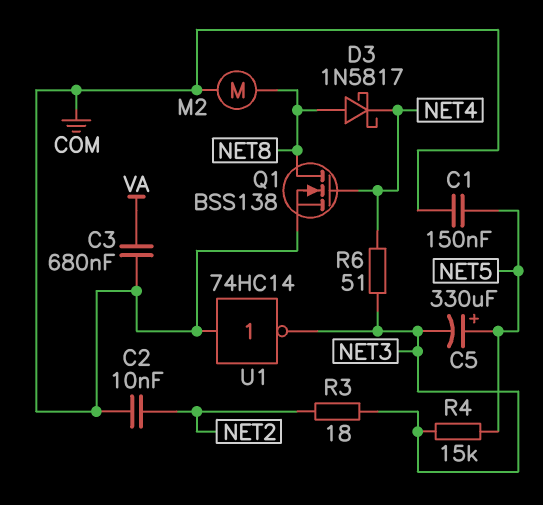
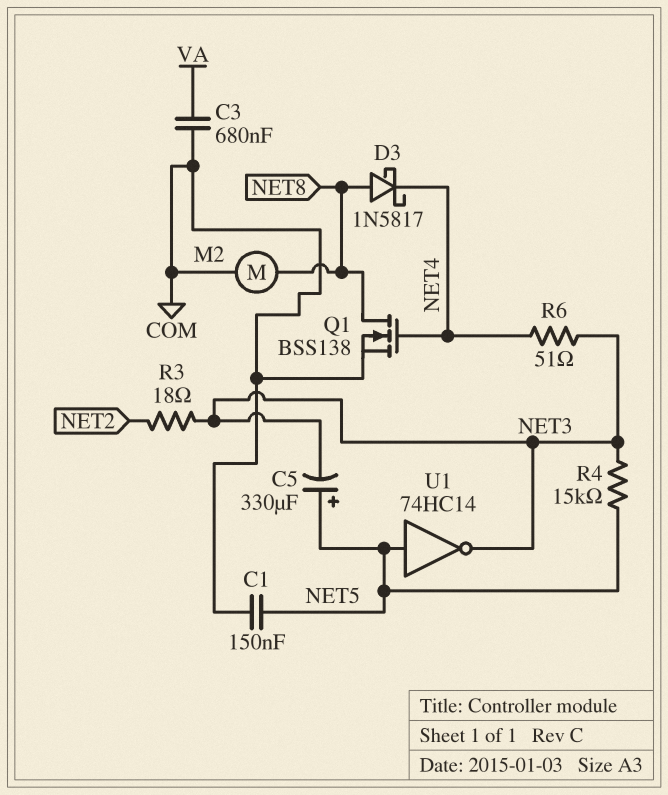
C2: 10nF (COM, NET2) -> none
U1: NOT 74HC14 (in COM, out NET3) -> NOT 74HC14 (in NET5, out NET3)

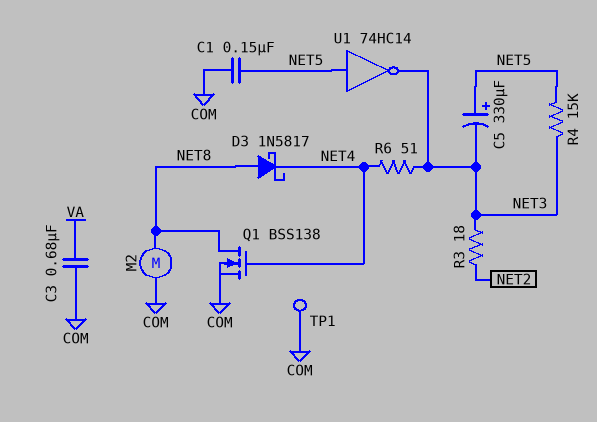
TP1: none -> test point (COM)

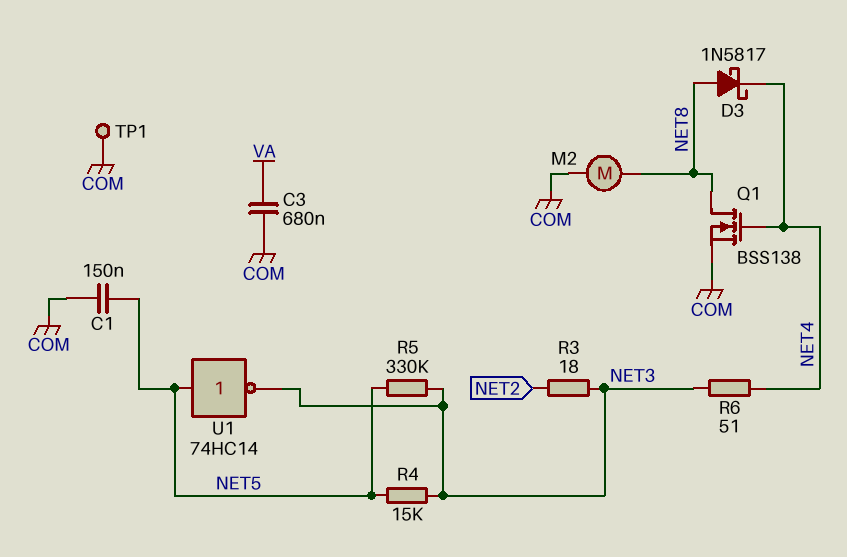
C5: 330uF (plus NET5, minus NET3) -> none
R5: none -> 330k (NET3, NET5)

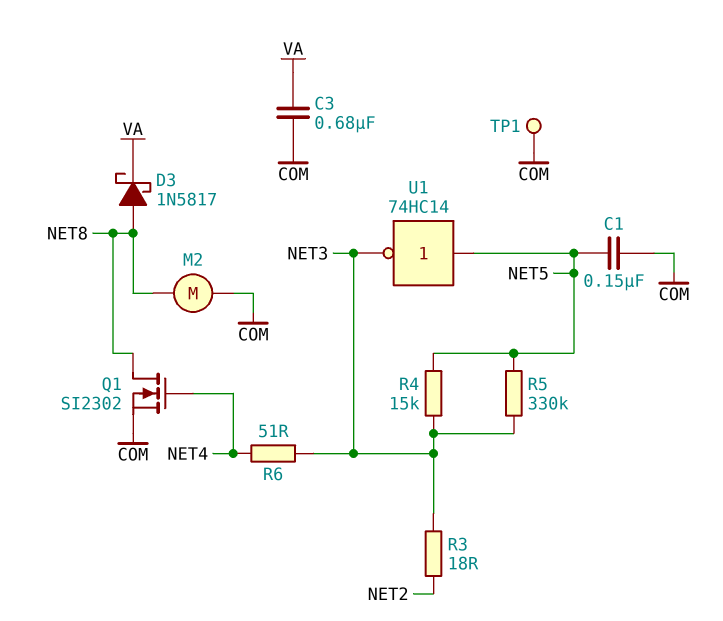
D3: schottky 1N5817 (A NET8, K NET4) -> schottky 1N5817 (A NET8, K VA)
Q1: NMOS BSS138 (G NET4, D NET8, S COM) -> NMOS SI2302 (G NET4, D NET8, S COM)

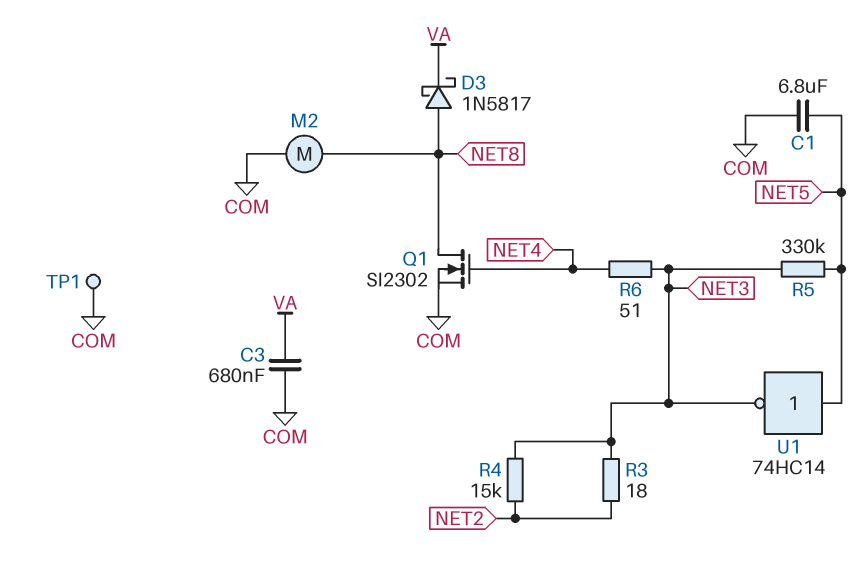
C1: 150nF (COM, NET5) -> 6.8uF (COM, NET5)
R4: 15k (NET3, NET5) -> 15k (NET2, NET3)

